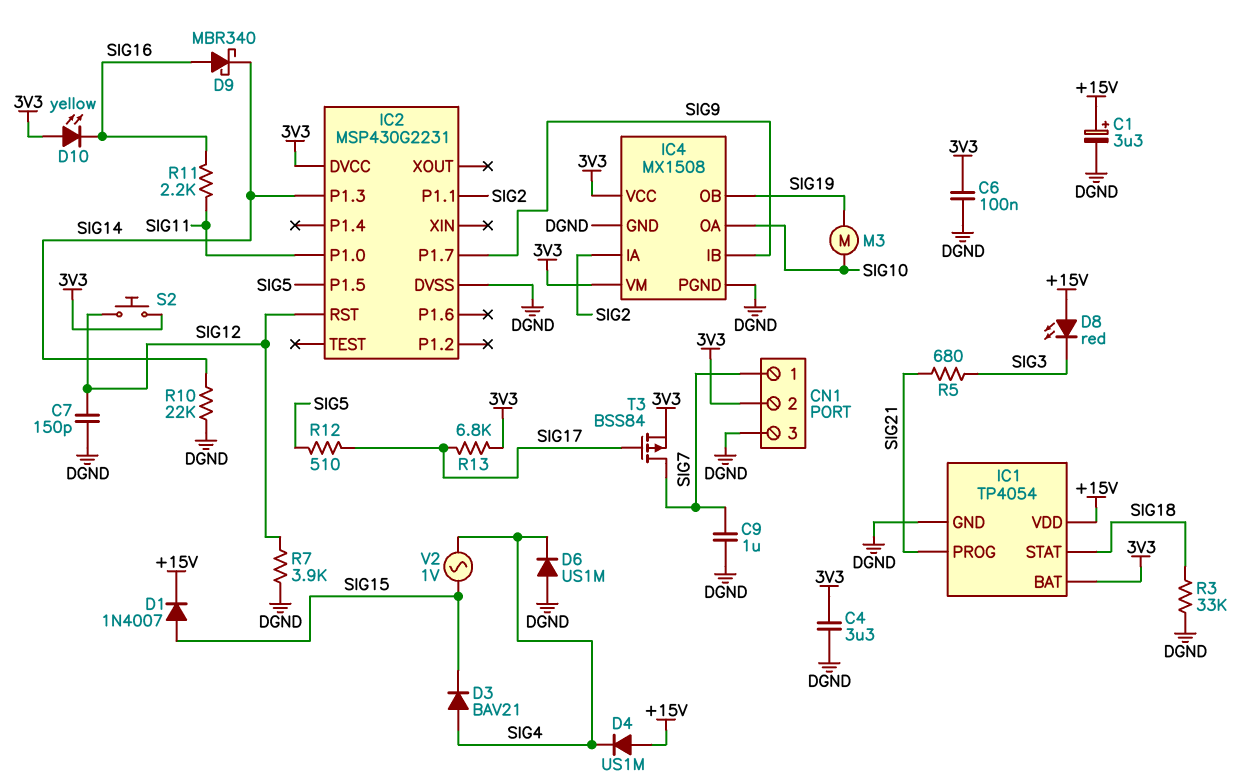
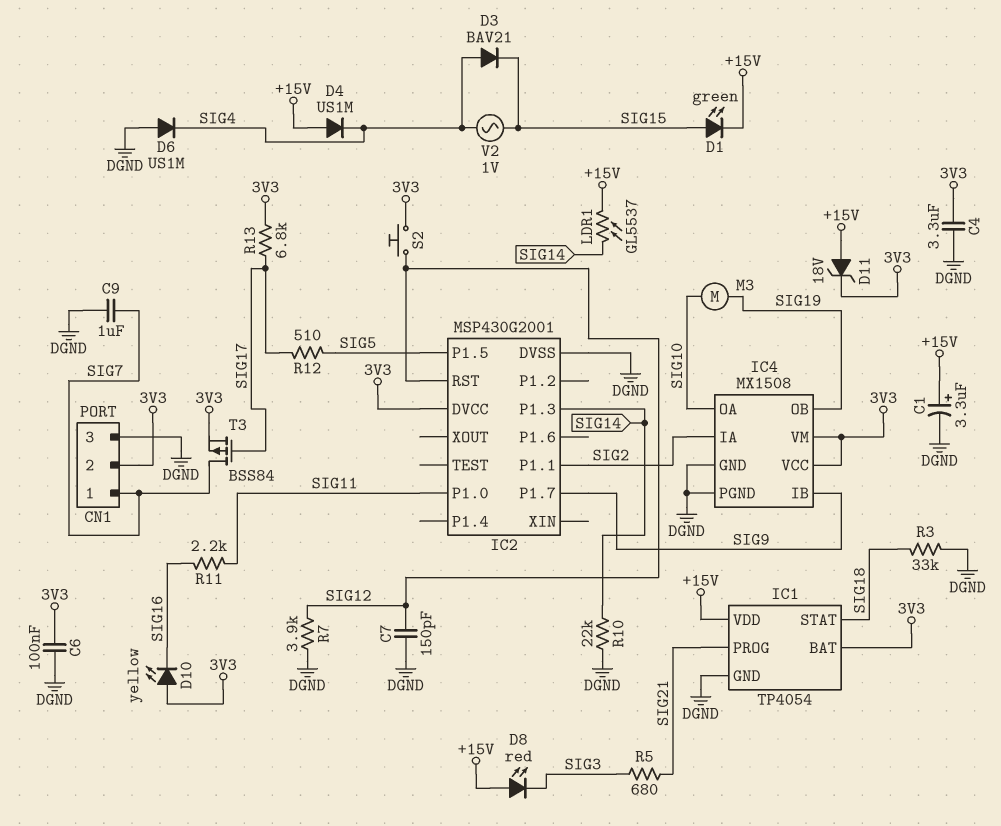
D1: diode 1N4007 (A SIG15, K +15V) -> LED green (A SIG15, K +15V)
D9: schottky MBR340 (A SIG16, K SIG14) -> none
D11: none -> zener 18V (A +15V, K 3V3)
IC2: MSP430G2231 -> MSP430G2001
LDR1: none -> GL5537 (+15V, SIG14)

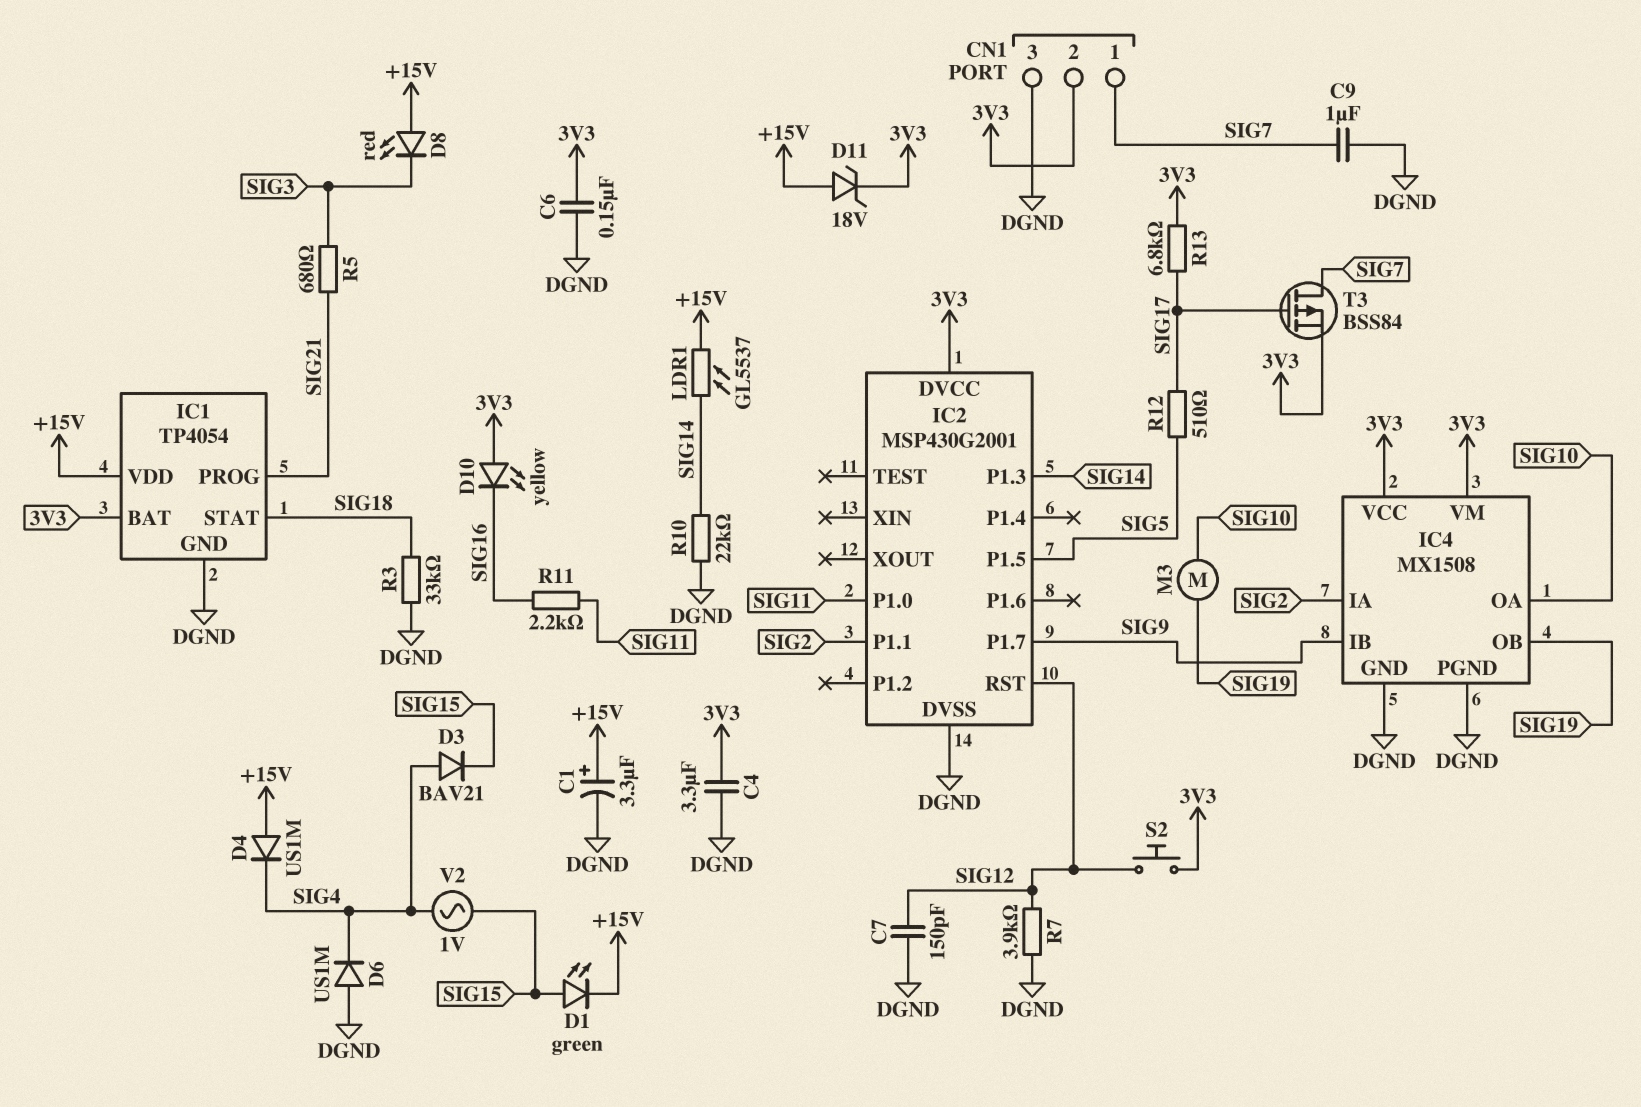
C6: 100nF (3V3, DGND) -> 150nF (3V3, DGND)

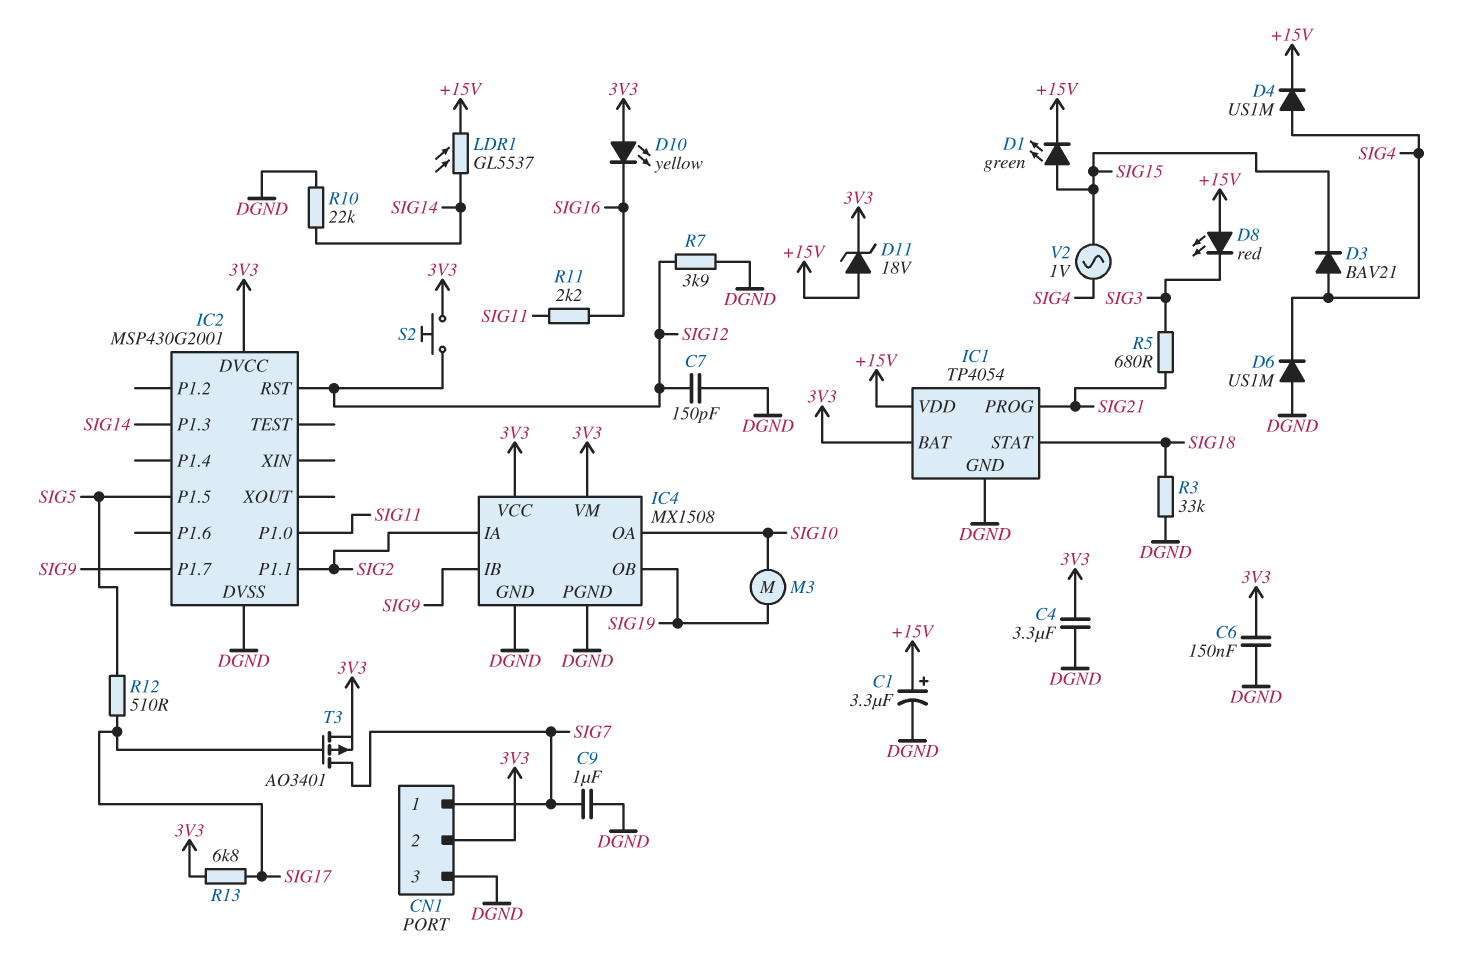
D4: diode US1M (A +15V, K SIG4) -> diode US1M (A SIG4, K +15V)
T3: PMOS BSS84 (G SIG17, D SIG7, S 3V3) -> PMOS AO3401 (G SIG17, D SIG7, S 3V3)

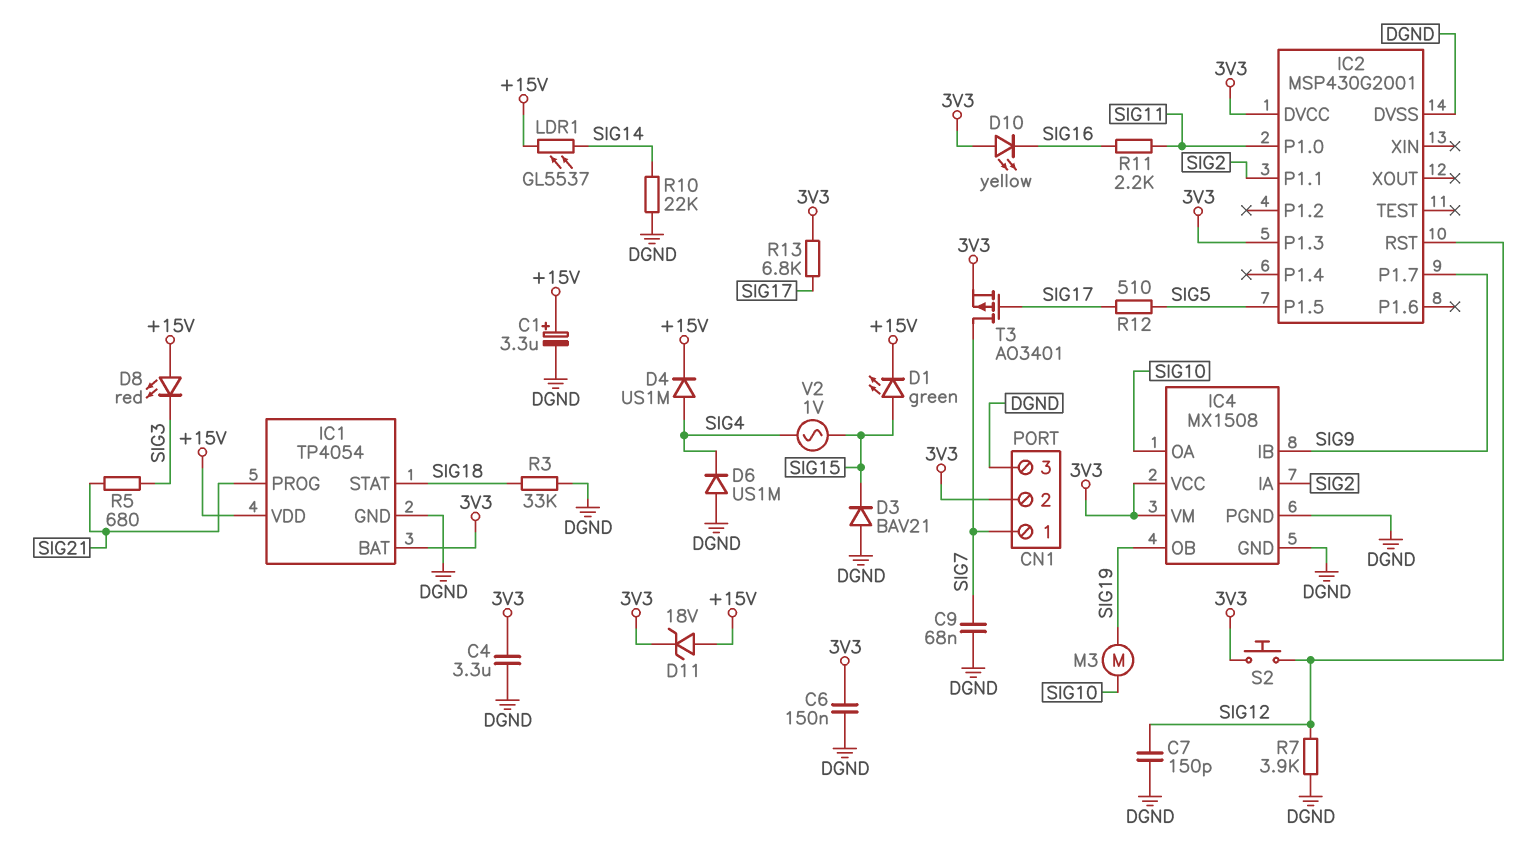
C9: 1uF (DGND, SIG7) -> 68nF (DGND, SIG7)
D3: diode BAV21 (A SIG4, K SIG15) -> diode BAV21 (A DGND, K SIG15)
IC2 pin P1.3: SIG14 -> 3V3

